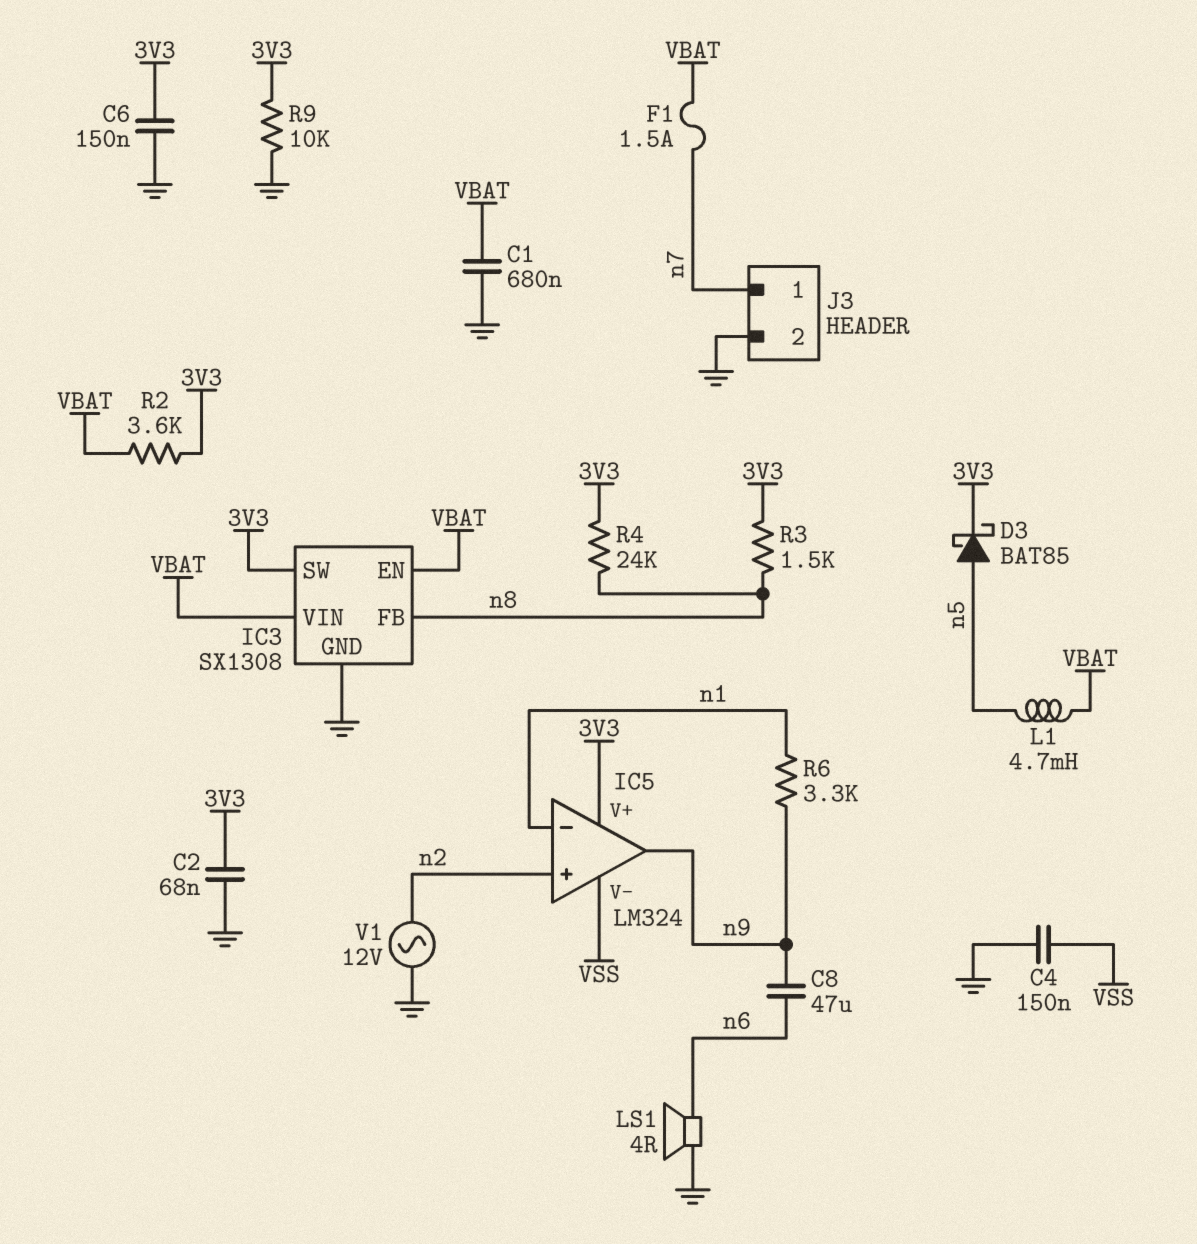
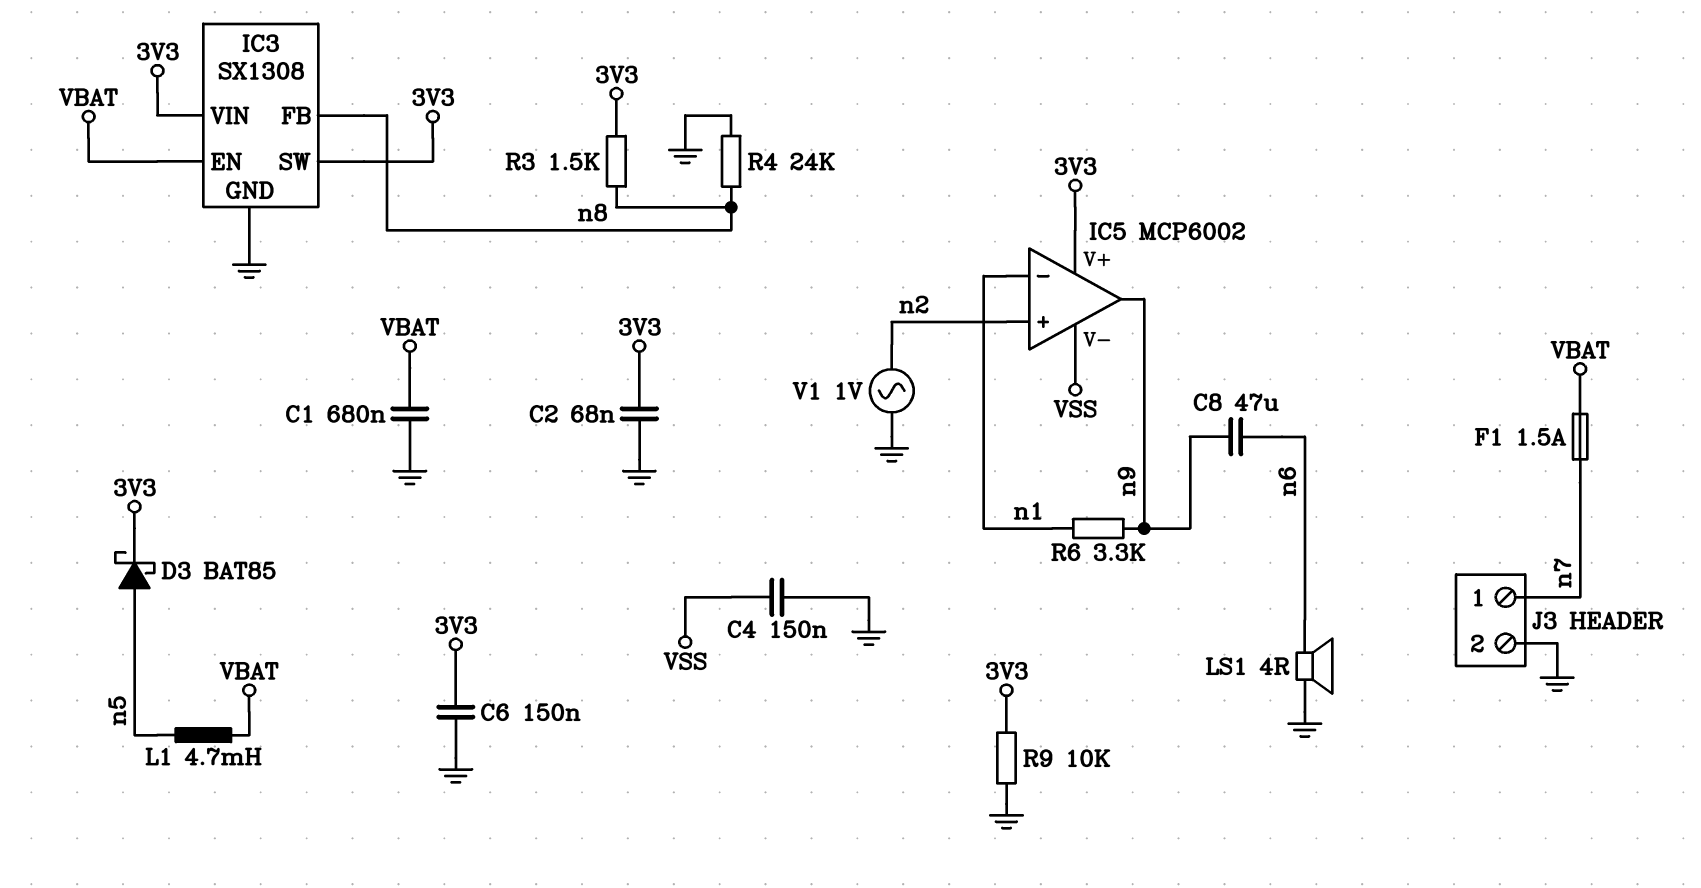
IC3 pin VIN: VBAT -> 3V3
IC5: LM324 -> MCP6002
R2: 3.6k (3V3, VBAT) -> none
R4: 24k (3V3, n8) -> 24k (GND, n8)
V1: AC 12V (GND, n2) -> AC 1V (GND, n2)

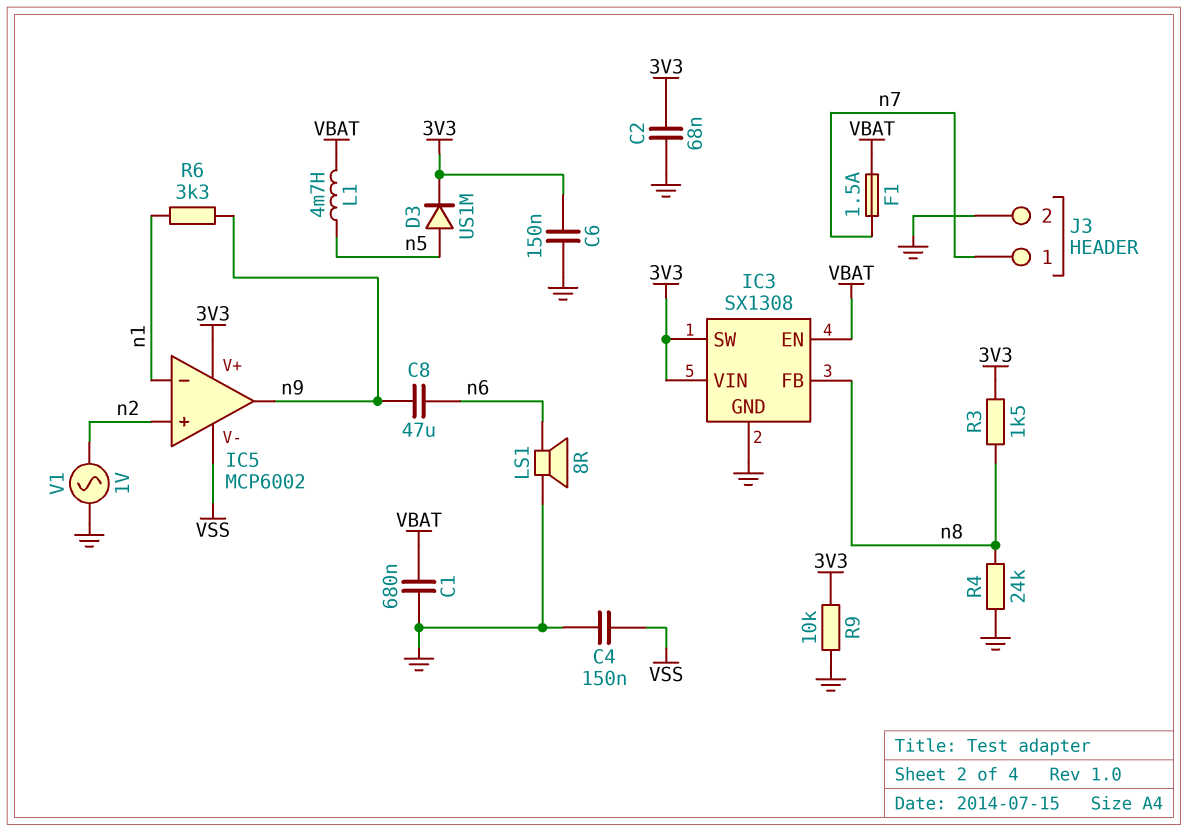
D3: schottky BAT85 (A n5, K 3V3) -> diode US1M (A n5, K 3V3)
LS1: speaker 4R (GND, n6) -> speaker 8R (GND, n6)

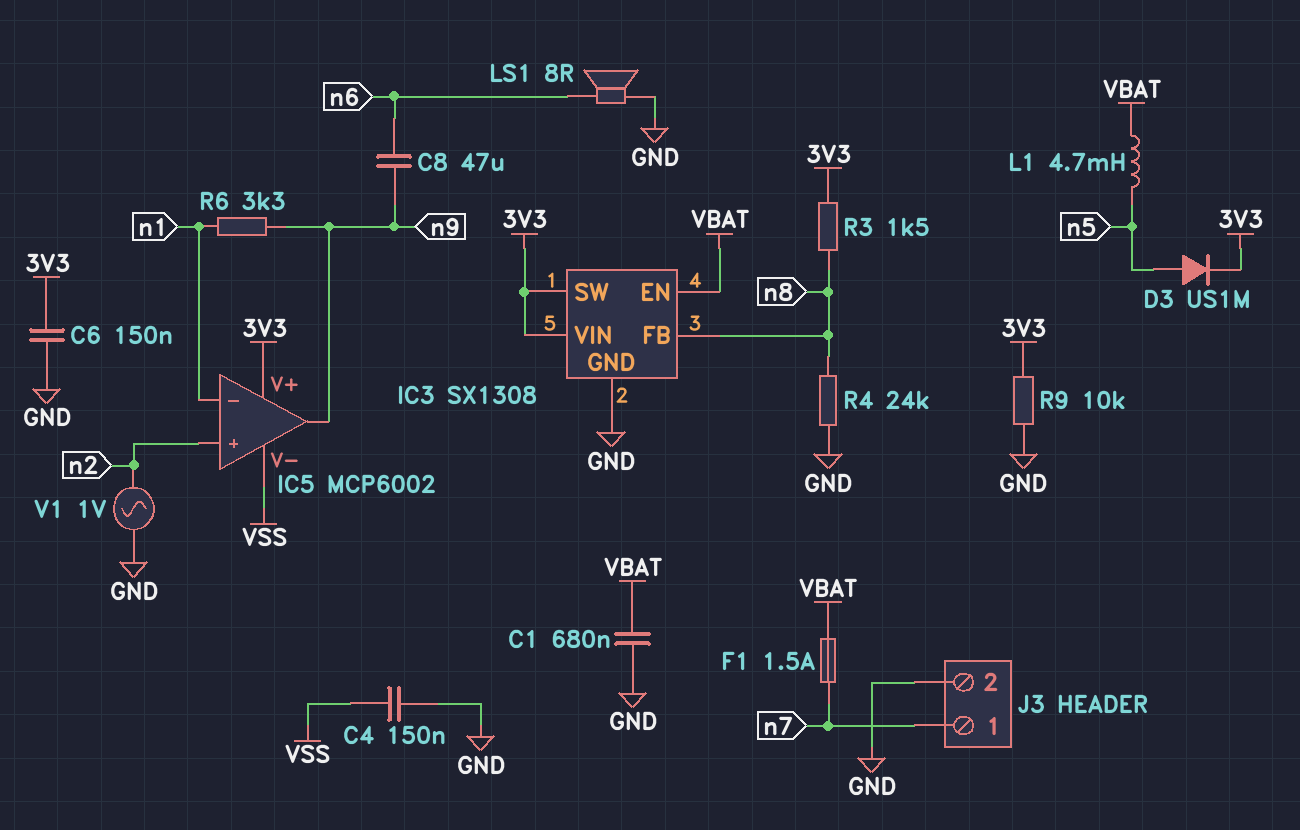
C2: 68nF (3V3, GND) -> none

